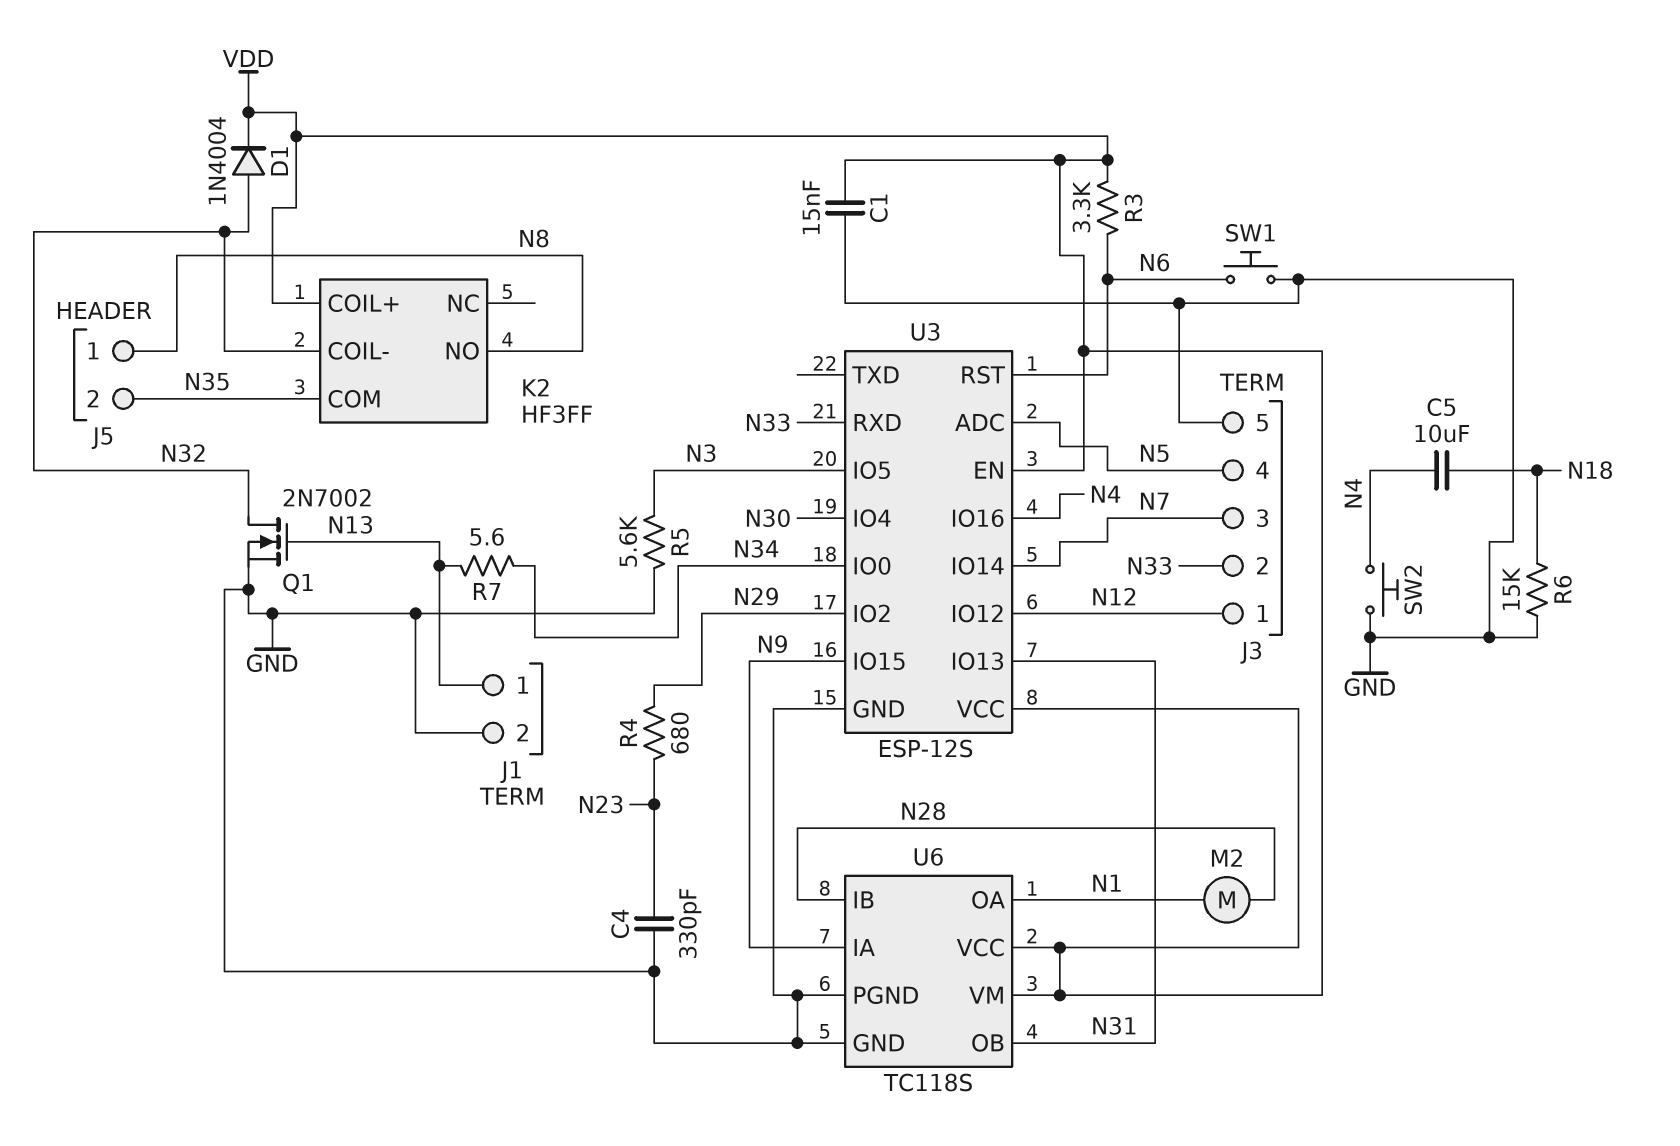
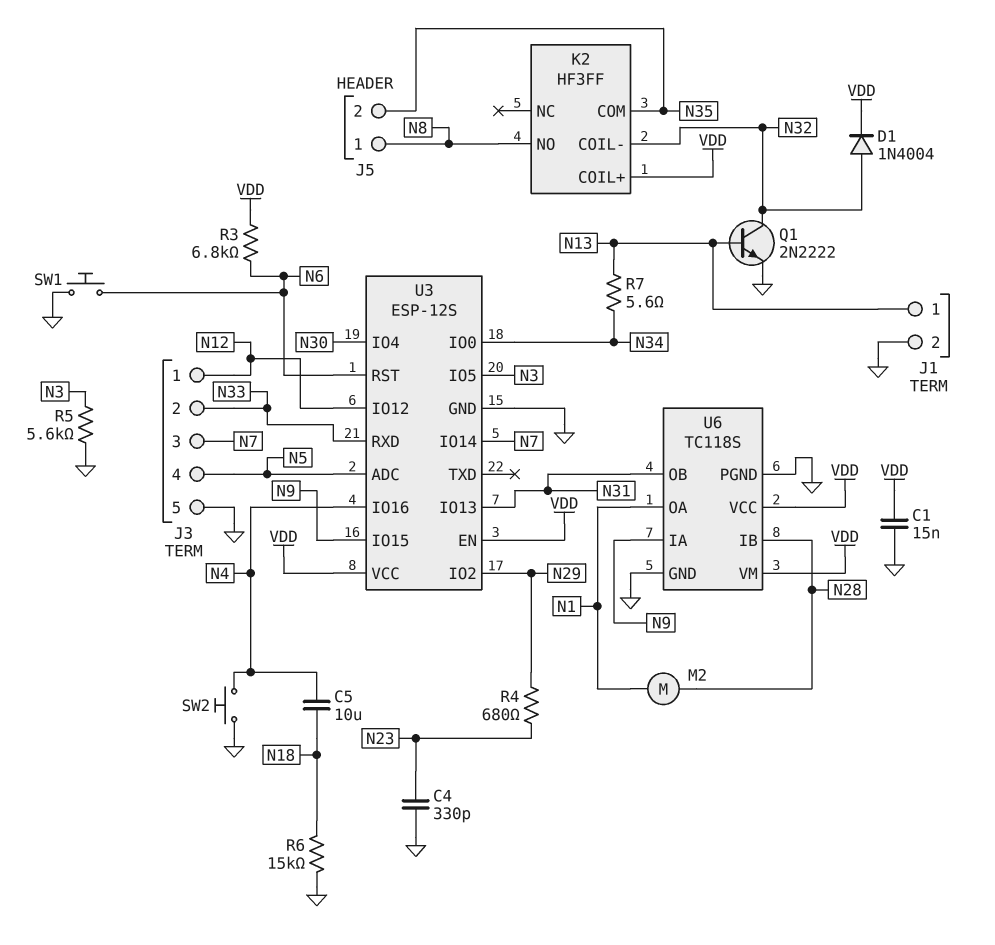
Q1: NMOS 2N7002 (G N13, D N32, S GND) -> NPN 2N2222 (B N13, C N32, E GND)
R3: 3.3k (N6, VDD) -> 6.8k (N6, VDD)

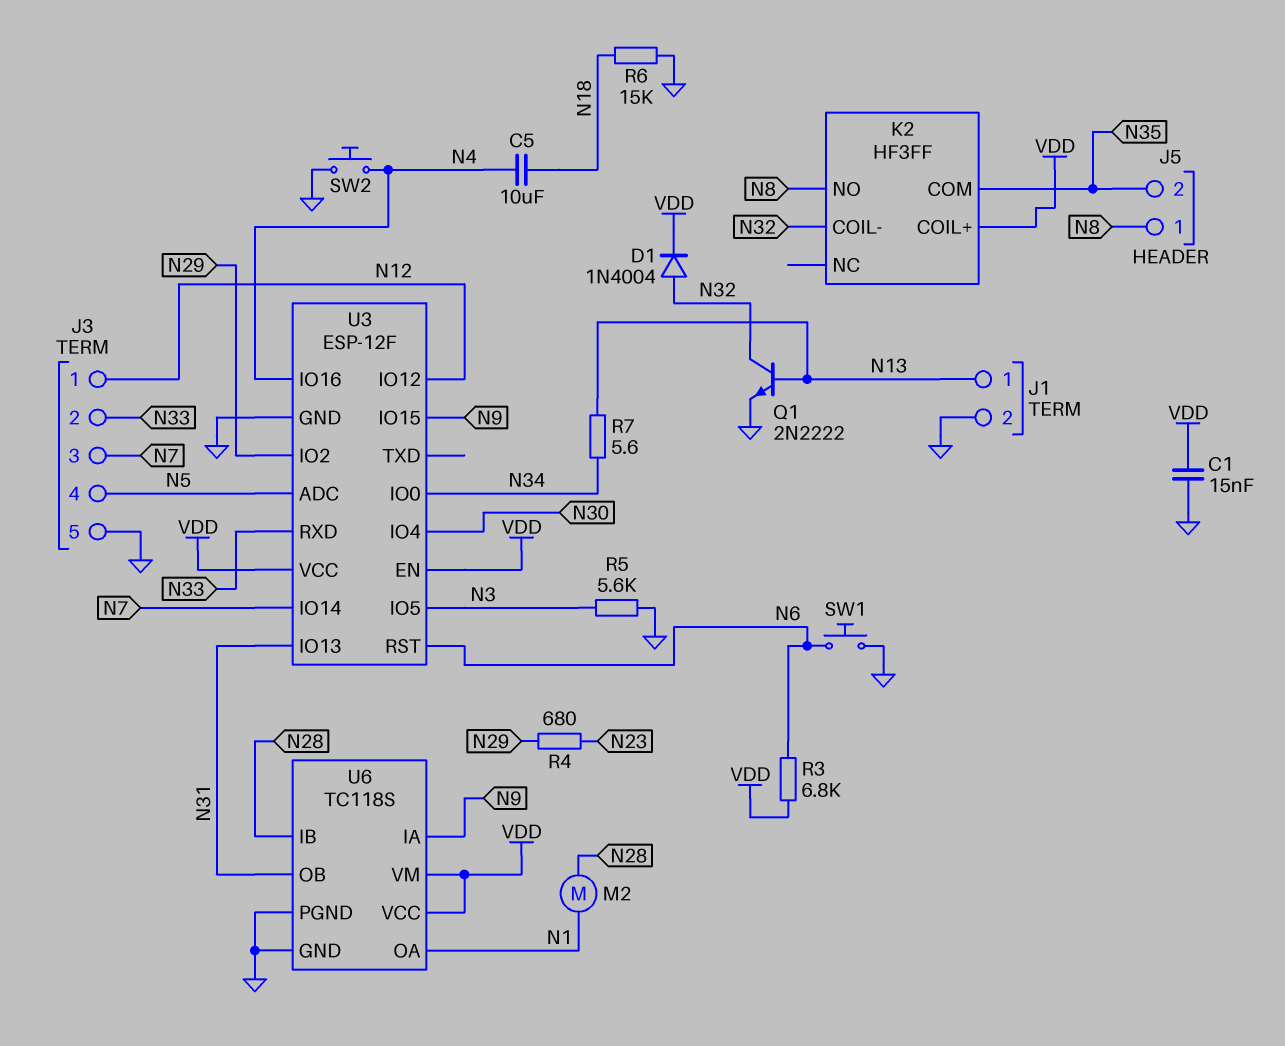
C4: 330pF (GND, N23) -> none
U3: ESP-12S -> ESP-12F

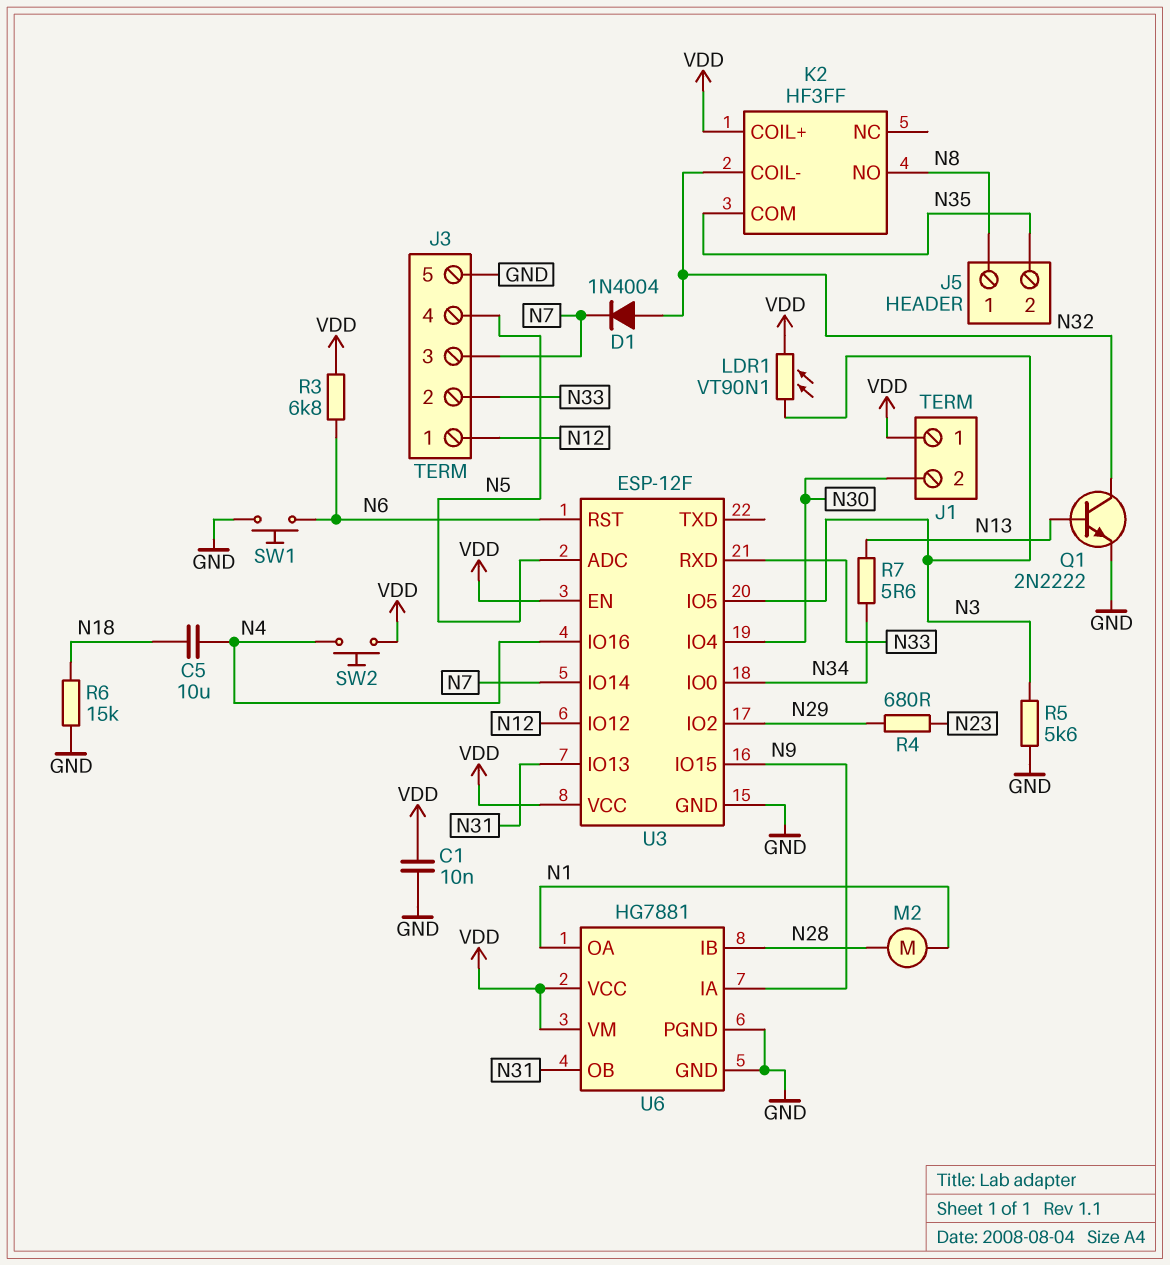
C1: 15nF (GND, VDD) -> 10nF (GND, VDD)
D1: diode 1N4004 (A N32, K VDD) -> diode 1N4004 (A N32, K N7)
J1 pin 1: N13 -> VDD
J1 pin 2: GND -> N30
LDR1: none -> VT90N1 (N3, VDD)
SW2: button (GND, N4) -> button (N4, VDD)
U6: TC118S -> HG7881

